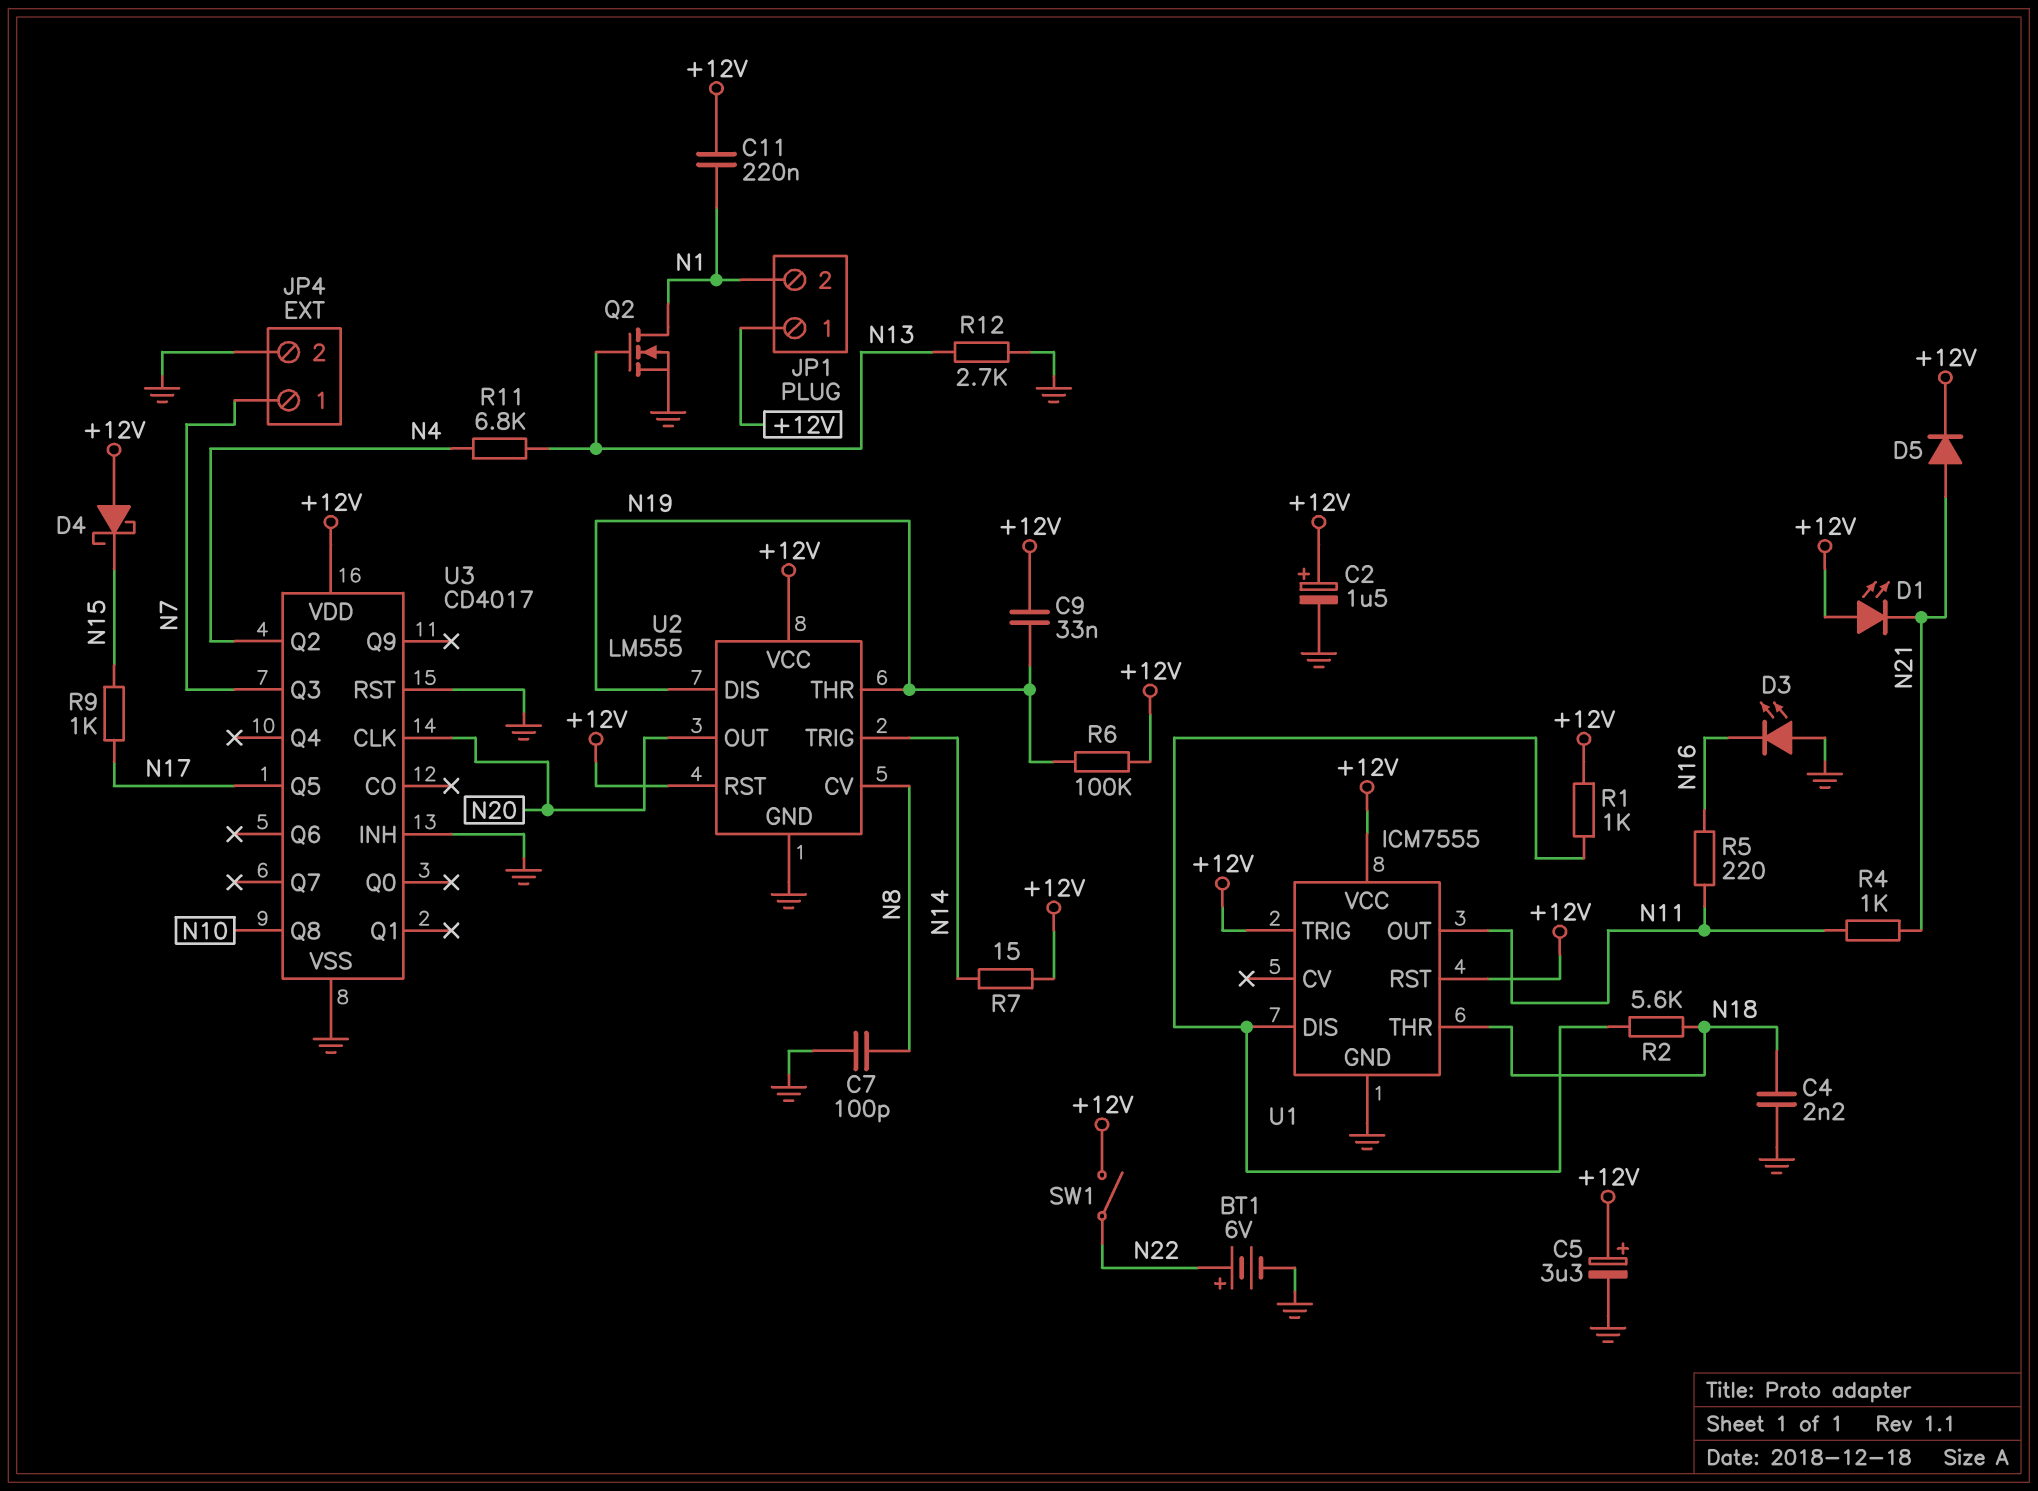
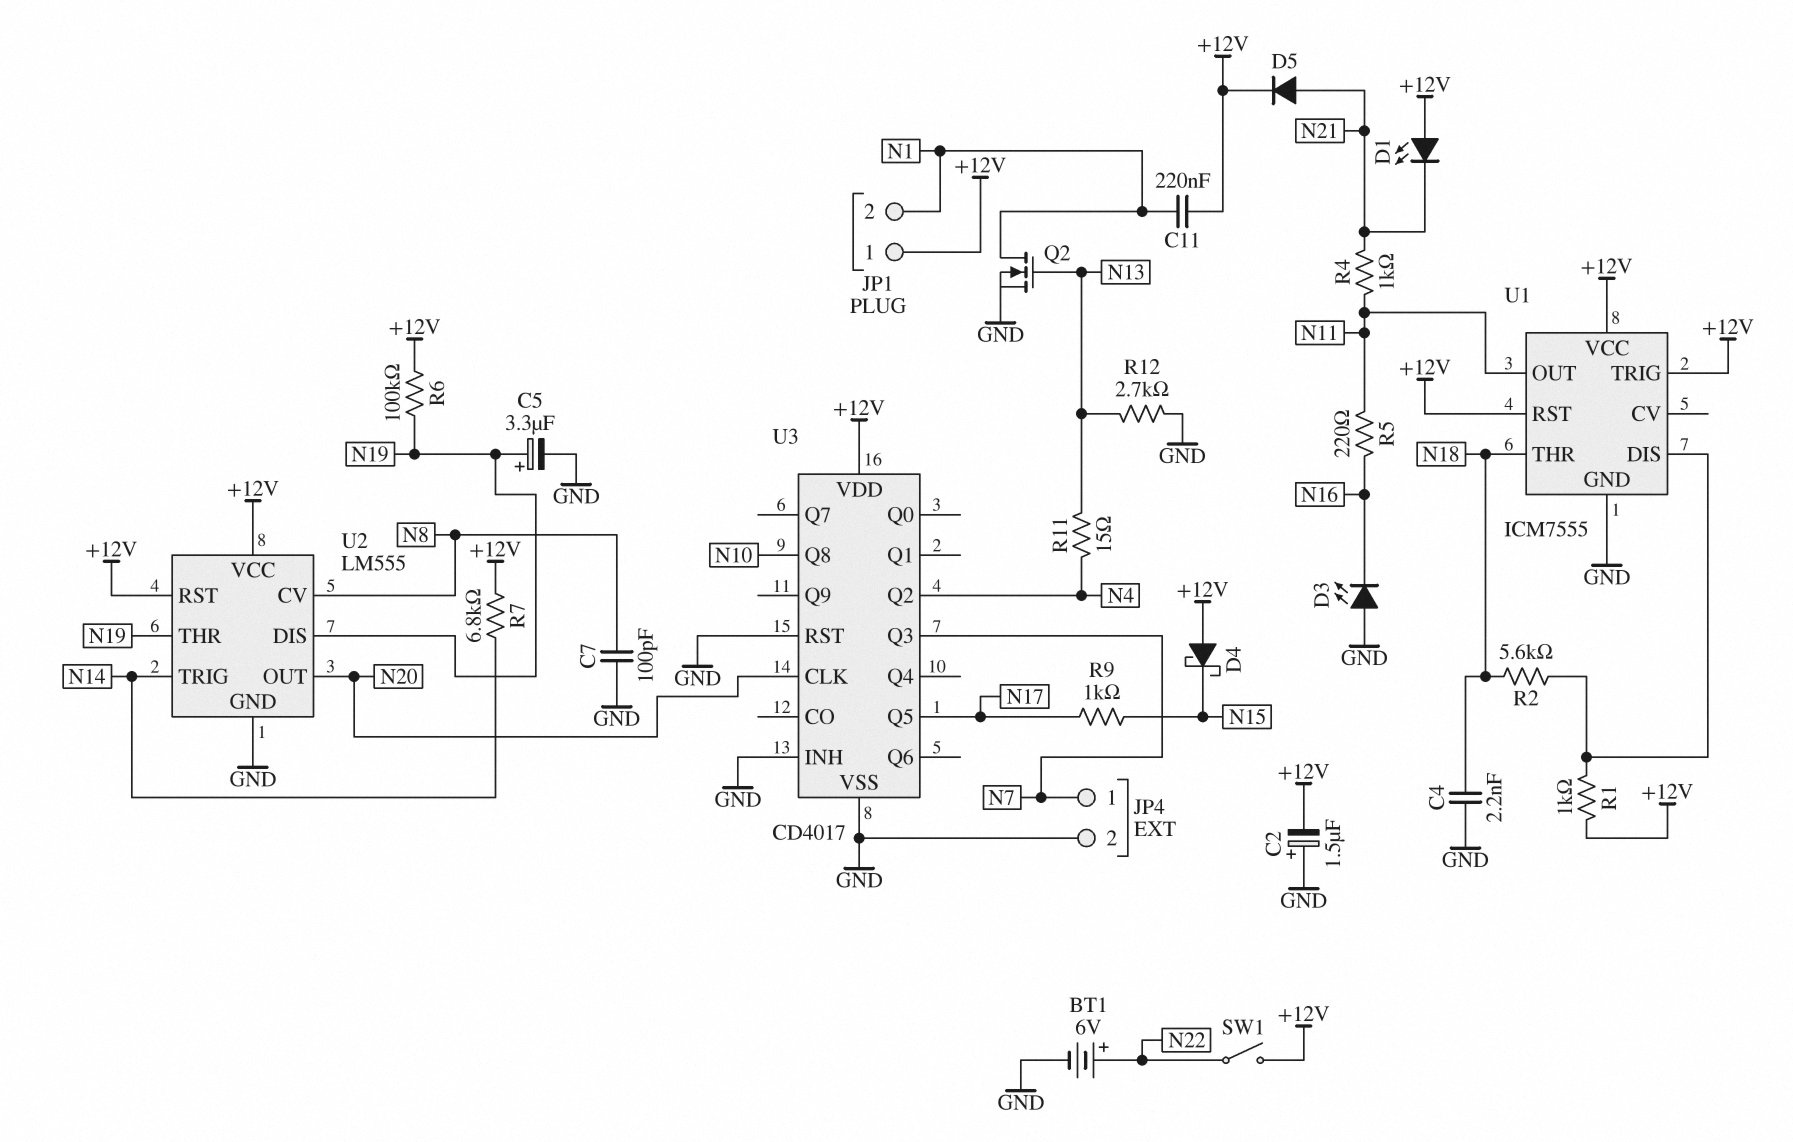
C2: 1.5uF (plus +12V, minus GND) -> 1.5uF (plus GND, minus +12V)
C5: 3.3uF (plus +12V, minus GND) -> 3.3uF (plus N19, minus GND)
C9: 33nF (+12V, N19) -> none
R7: 15 (+12V, N14) -> 6.8k (+12V, N14)
R11: 6.8k (N4, N13) -> 15 (N4, N13)

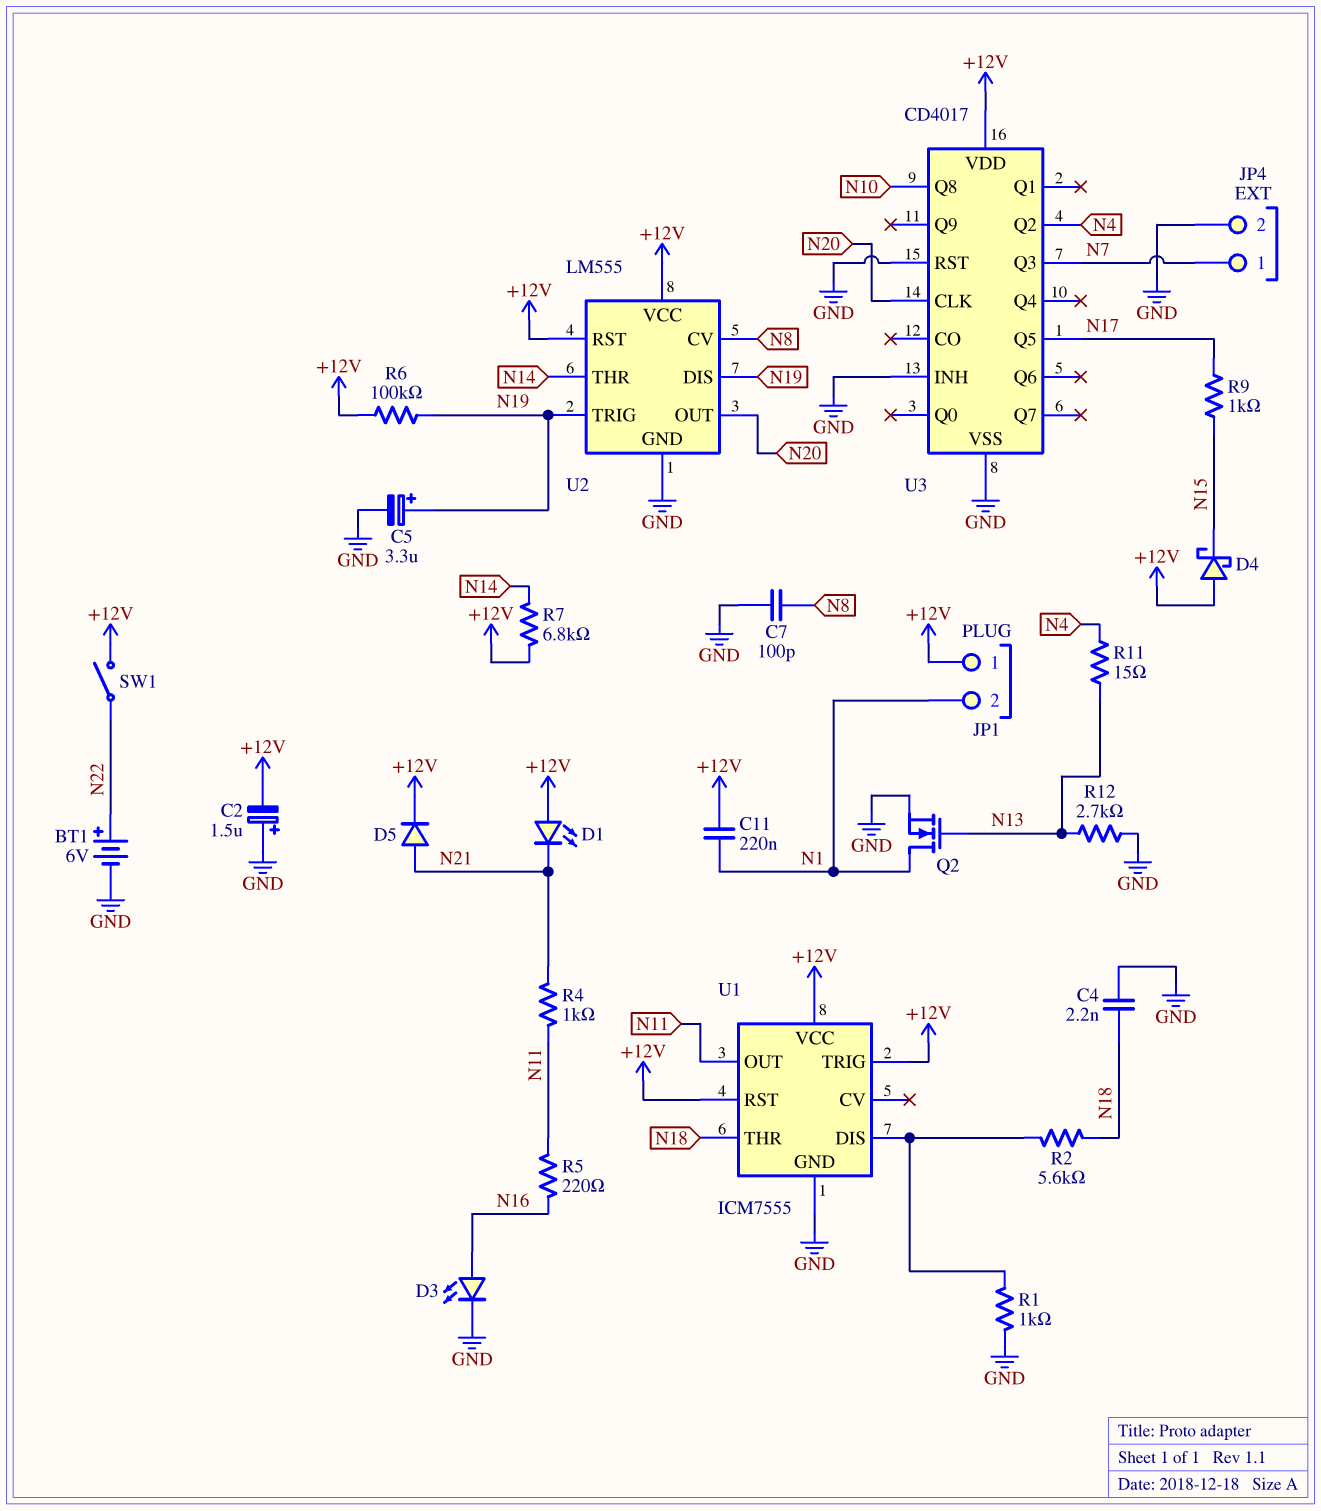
D3: LED (A GND, K N16) -> LED (A N16, K GND)
R1: 1k (+12V, U1/DIS) -> 1k (GND, U1/DIS)
U2 pin THR: N19 -> N14
U2 pin TRIG: N14 -> N19

